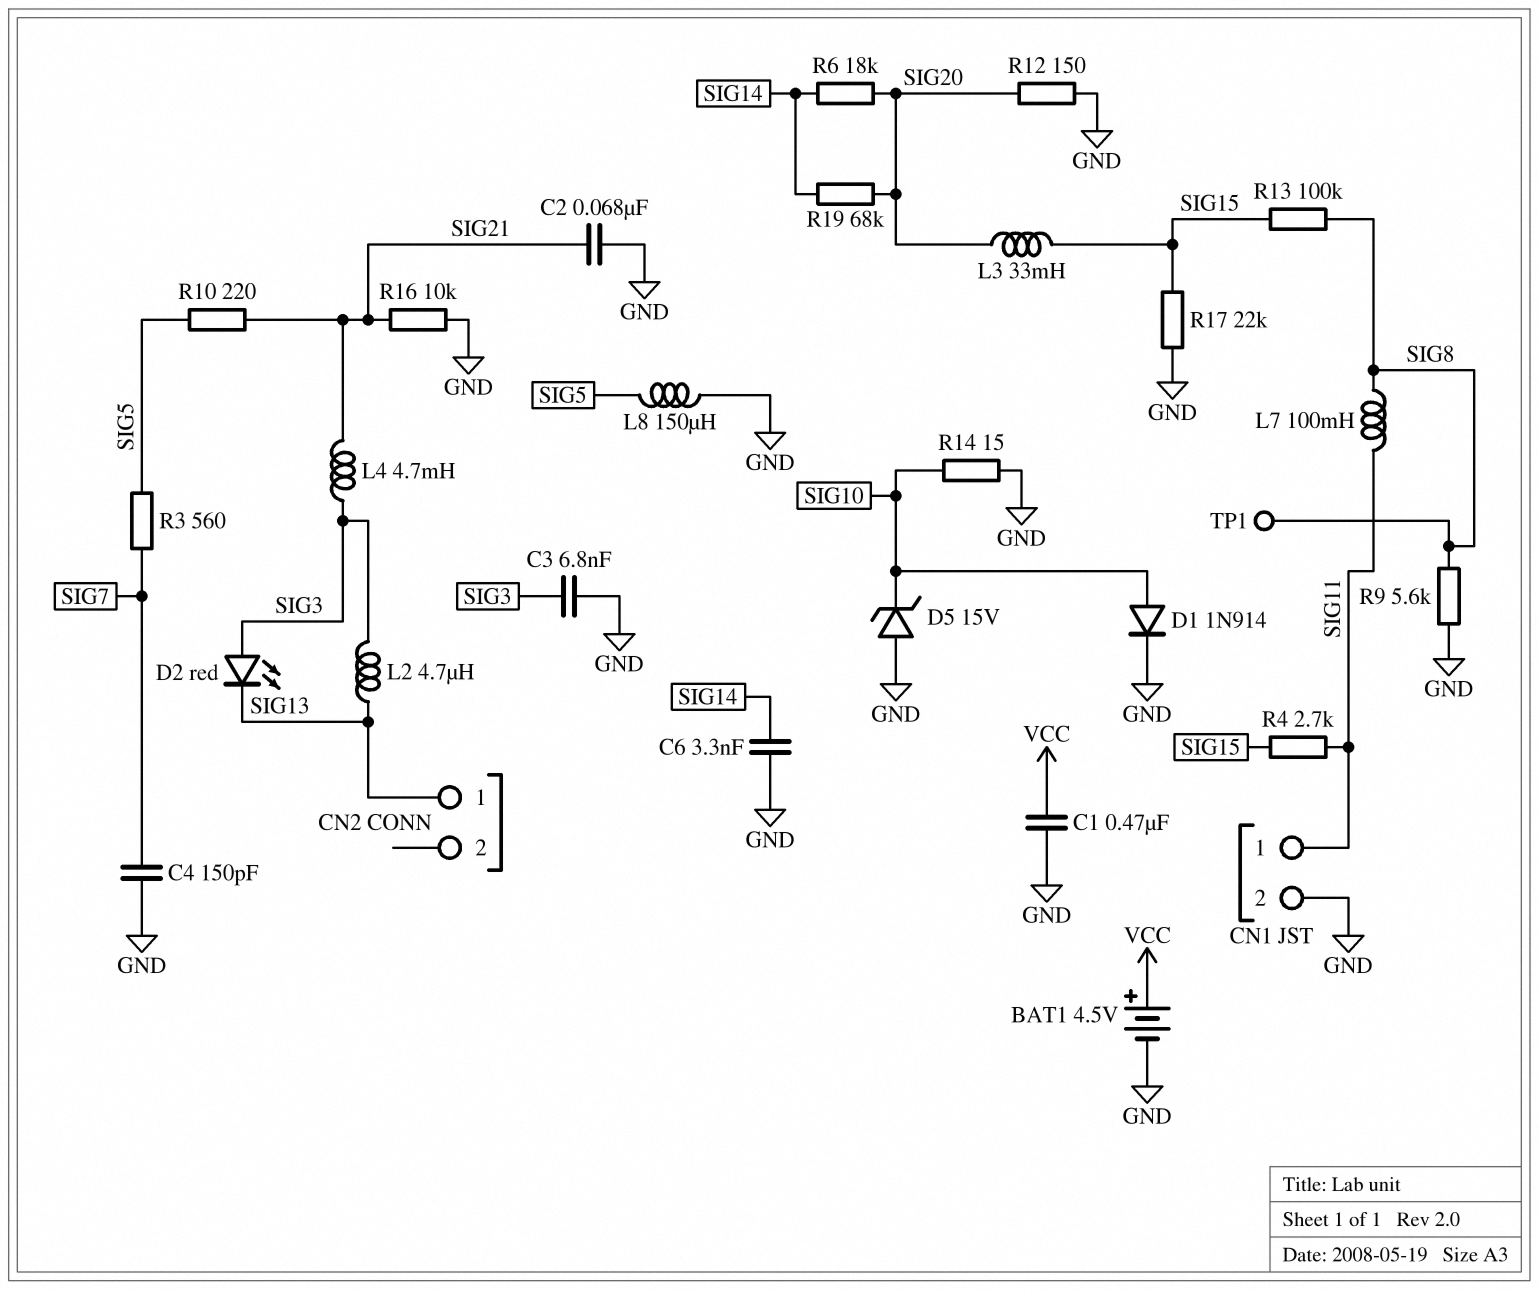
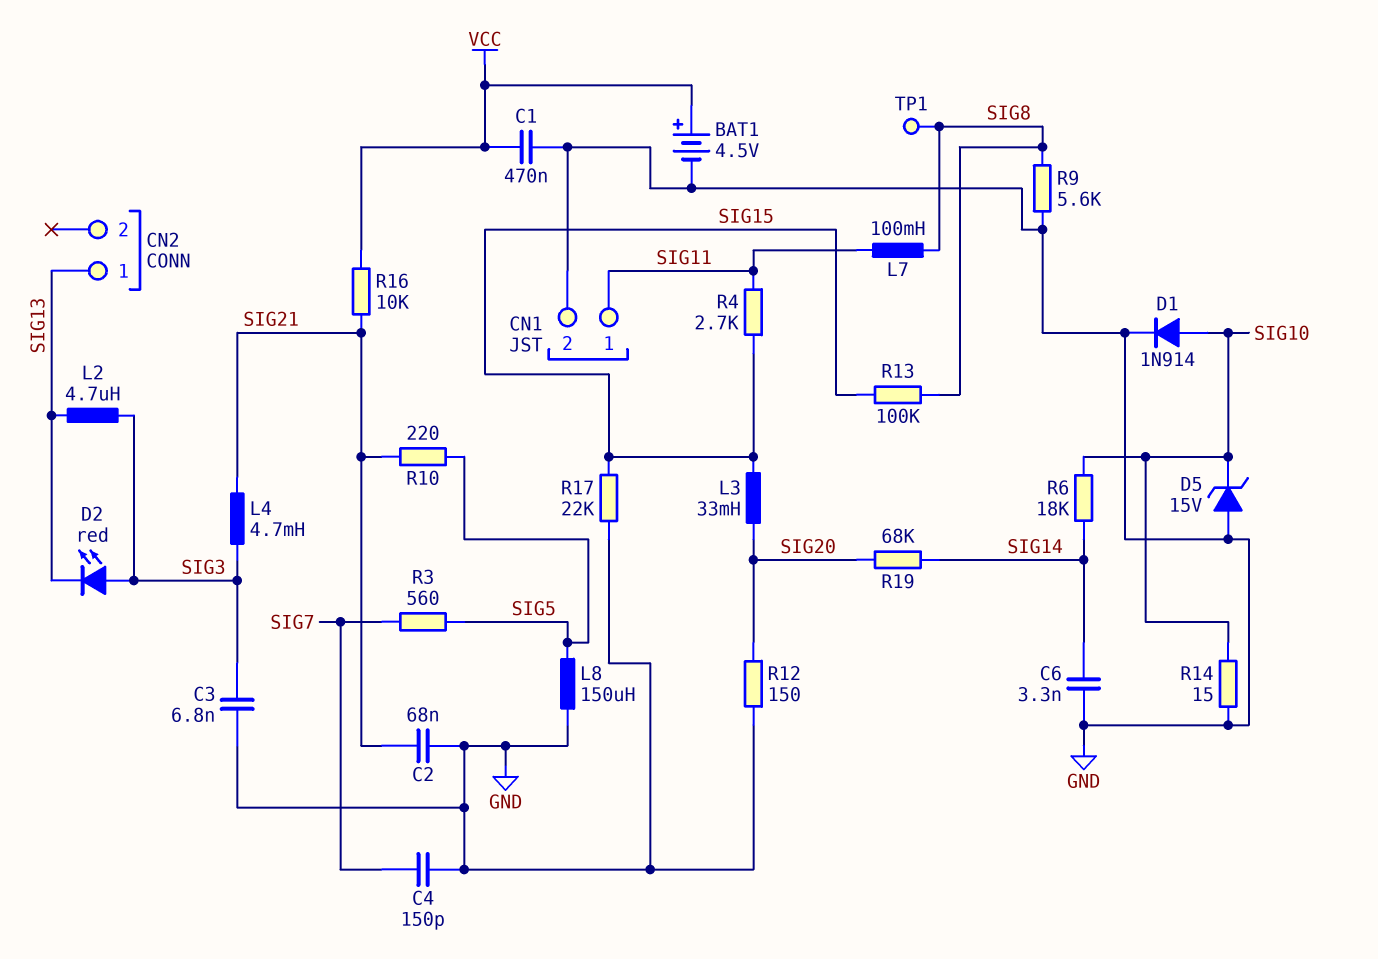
R6: 18k (SIG14, SIG20) -> 18k (SIG10, SIG14)
R16: 10k (GND, SIG21) -> 10k (SIG21, VCC)

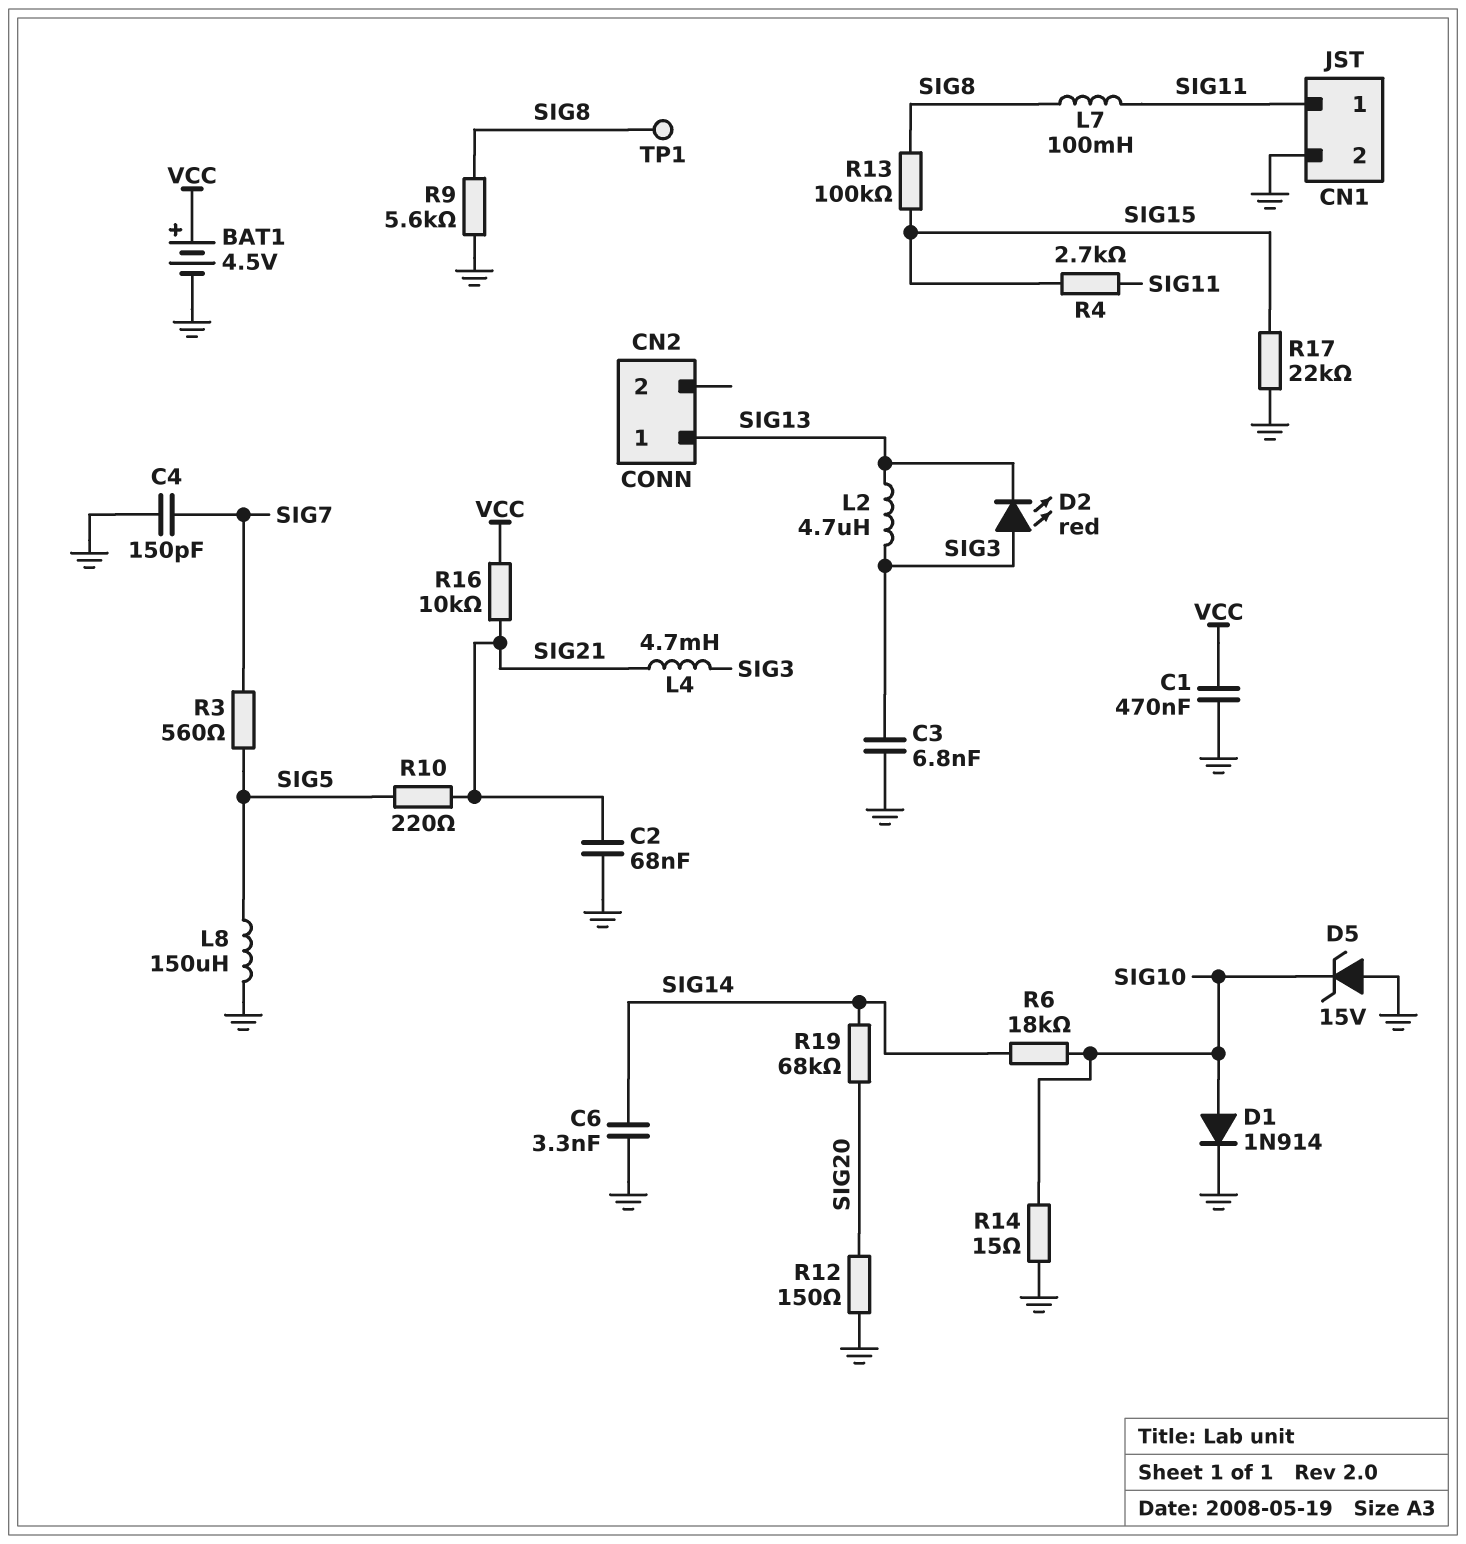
L3: 33mH (SIG15, SIG20) -> none

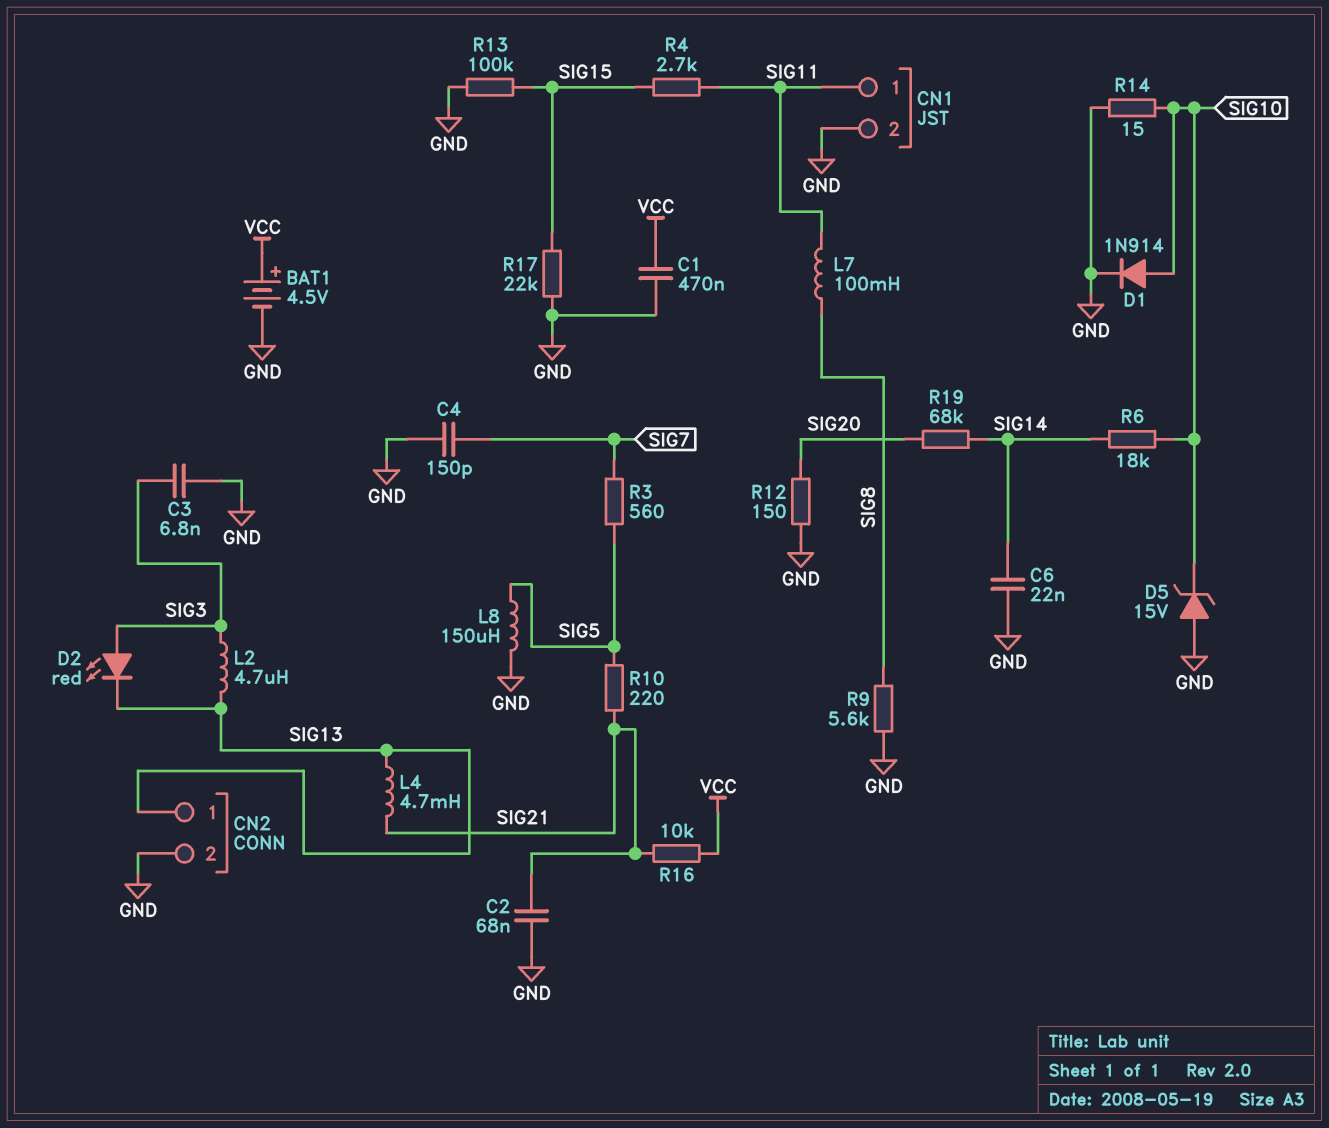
C6: 3.3nF (GND, SIG14) -> 22nF (GND, SIG14)
CN2 pin 2: none -> GND
L4: 4.7mH (SIG3, SIG21) -> 4.7mH (SIG13, SIG21)
R13: 100k (SIG8, SIG15) -> 100k (GND, SIG15)
TP1: test point (SIG8) -> none

